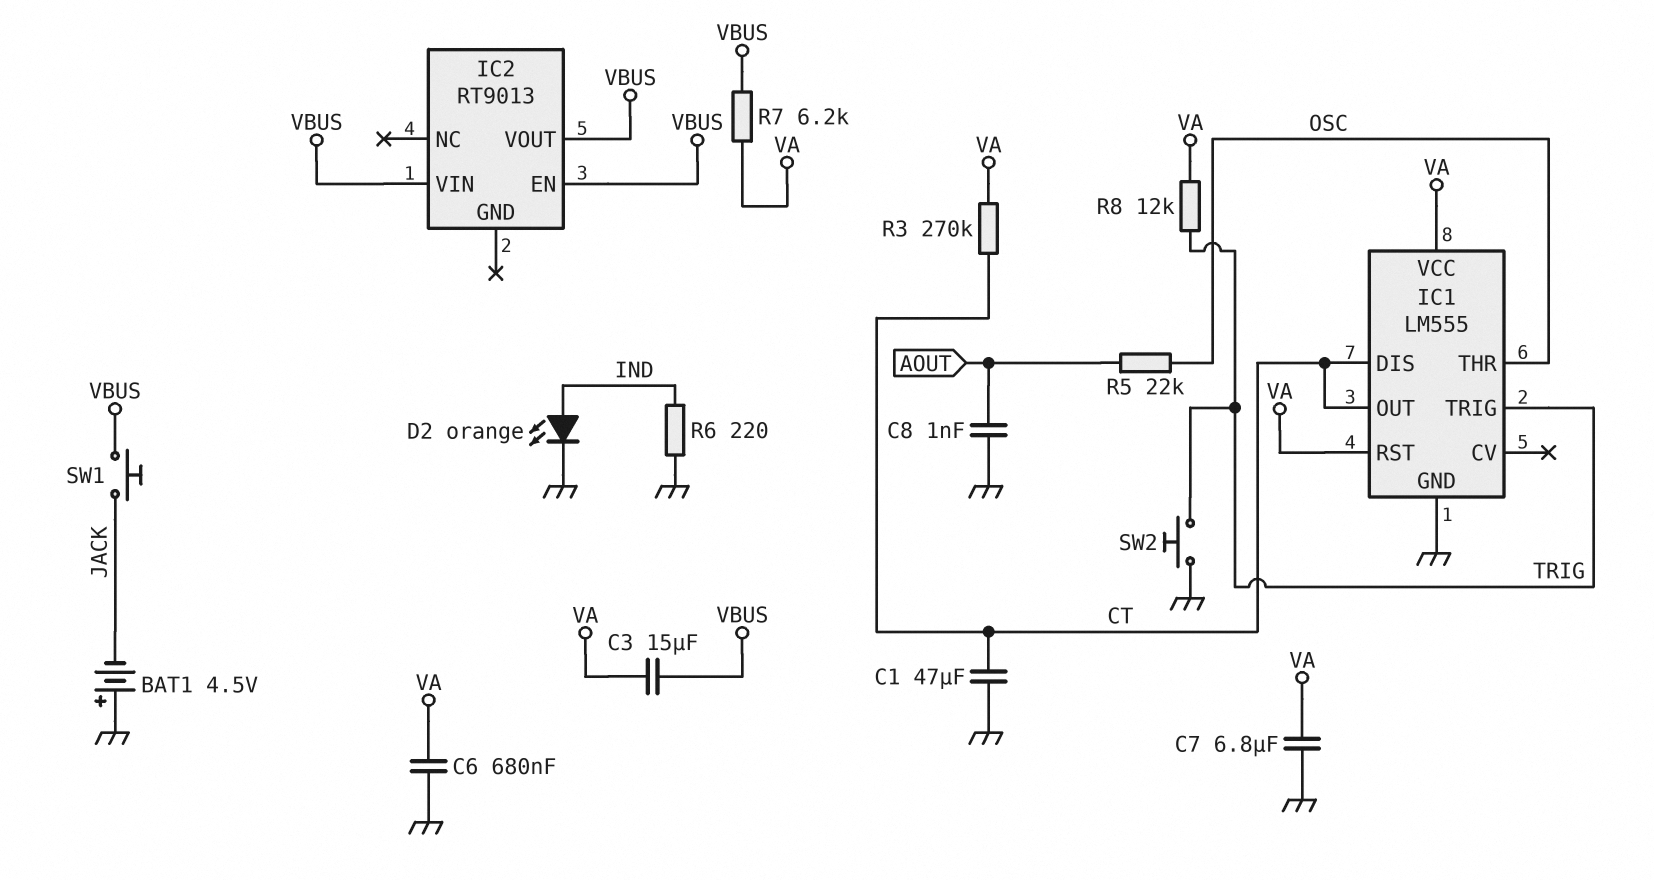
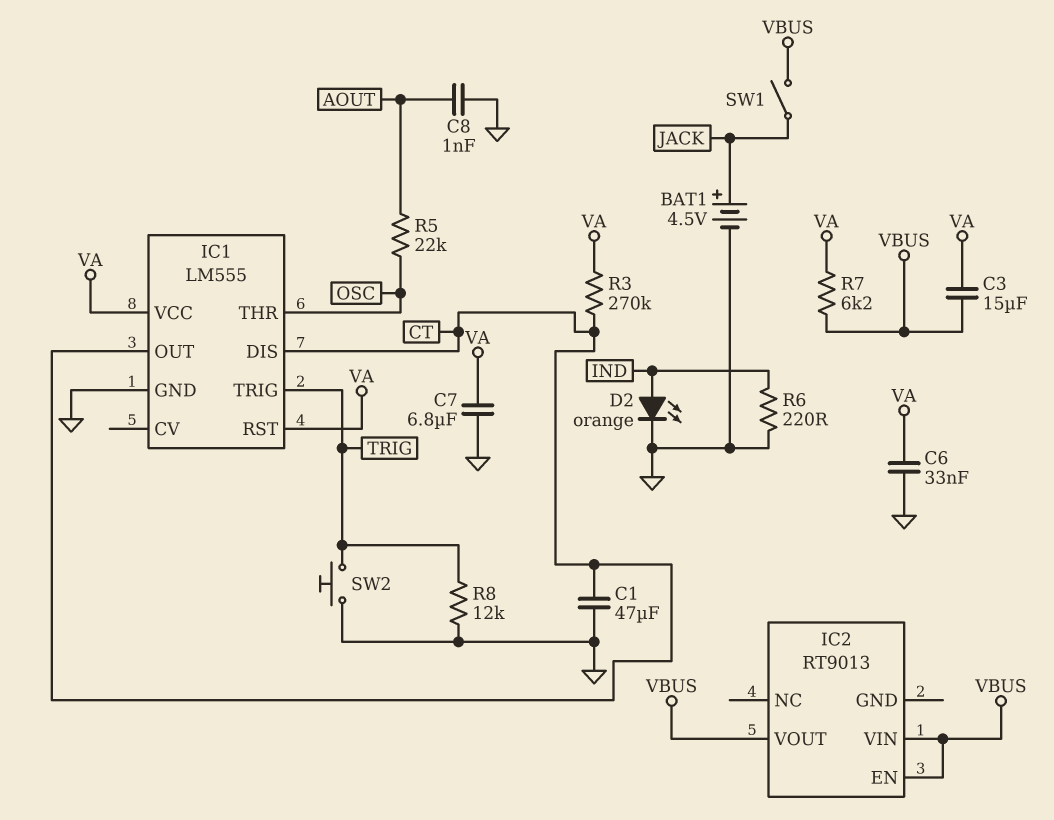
BAT1: 4.5V (plus GND, minus JACK) -> 4.5V (plus JACK, minus GND)
C6: 680nF (GND, VA) -> 33nF (GND, VA)
R8: 12k (TRIG, VA) -> 12k (GND, TRIG)
SW1: button (JACK, VBUS) -> switch (JACK, VBUS)

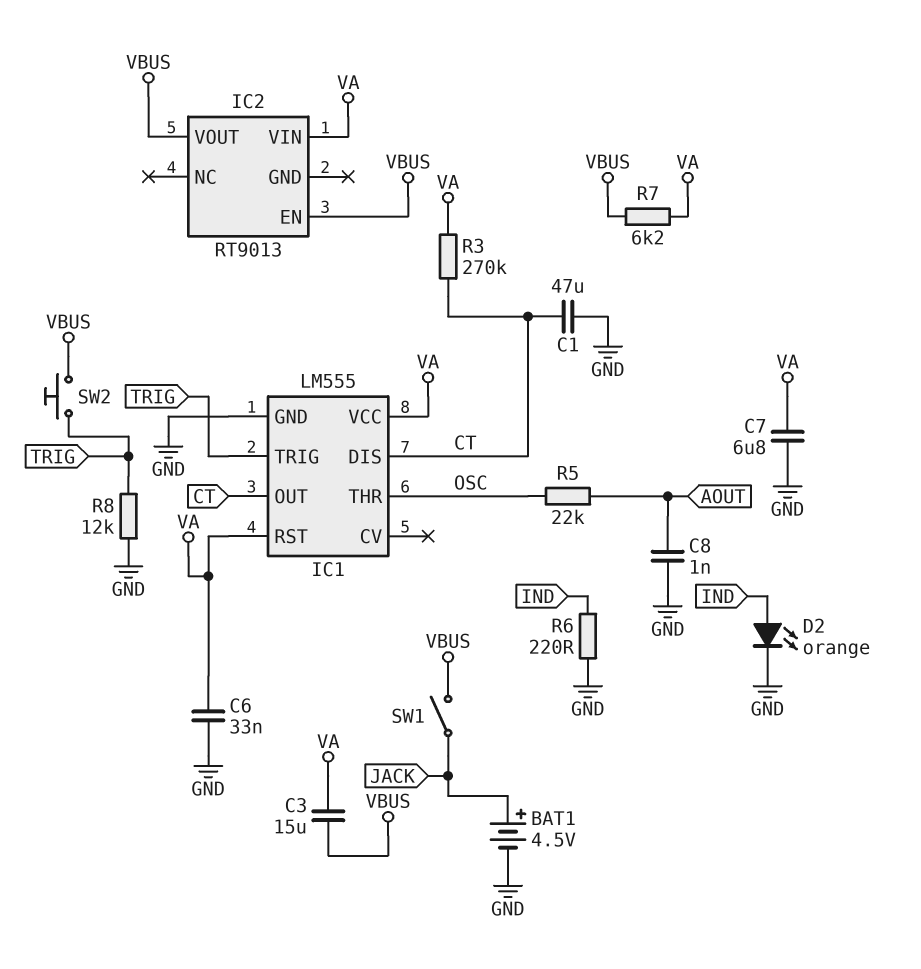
IC2 pin VIN: VBUS -> VA
SW2: button (GND, TRIG) -> button (TRIG, VBUS)

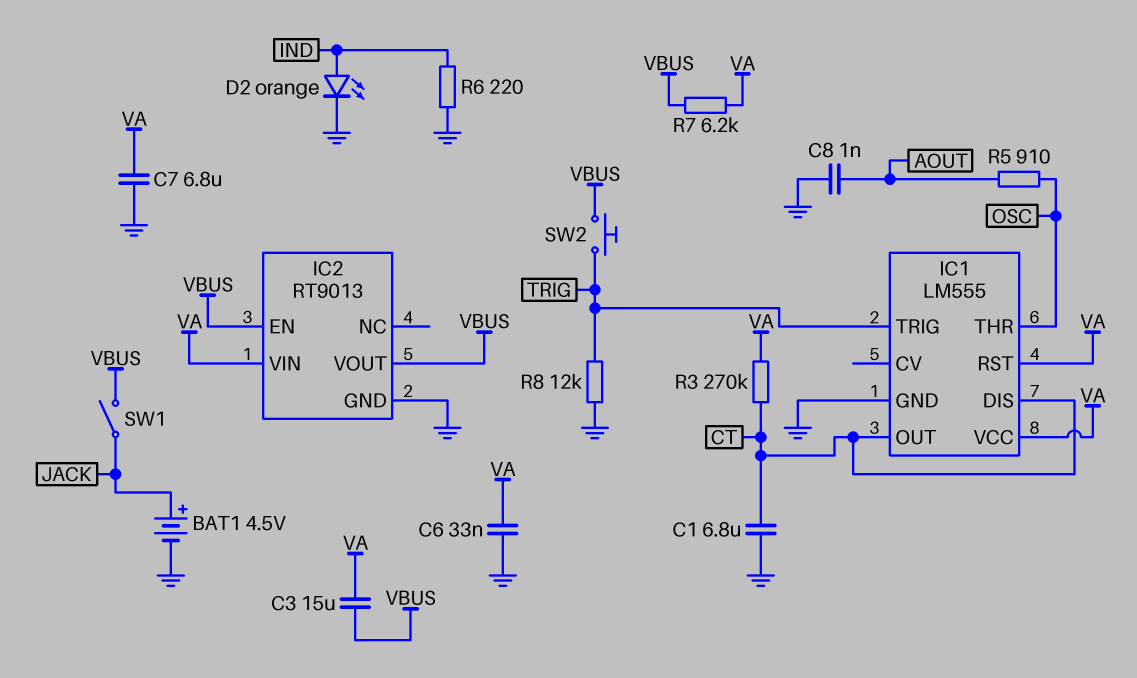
C1: 47uF (CT, GND) -> 6.8uF (CT, GND)
IC2 pin GND: none -> GND
R5: 22k (AOUT, OSC) -> 910 (AOUT, OSC)

